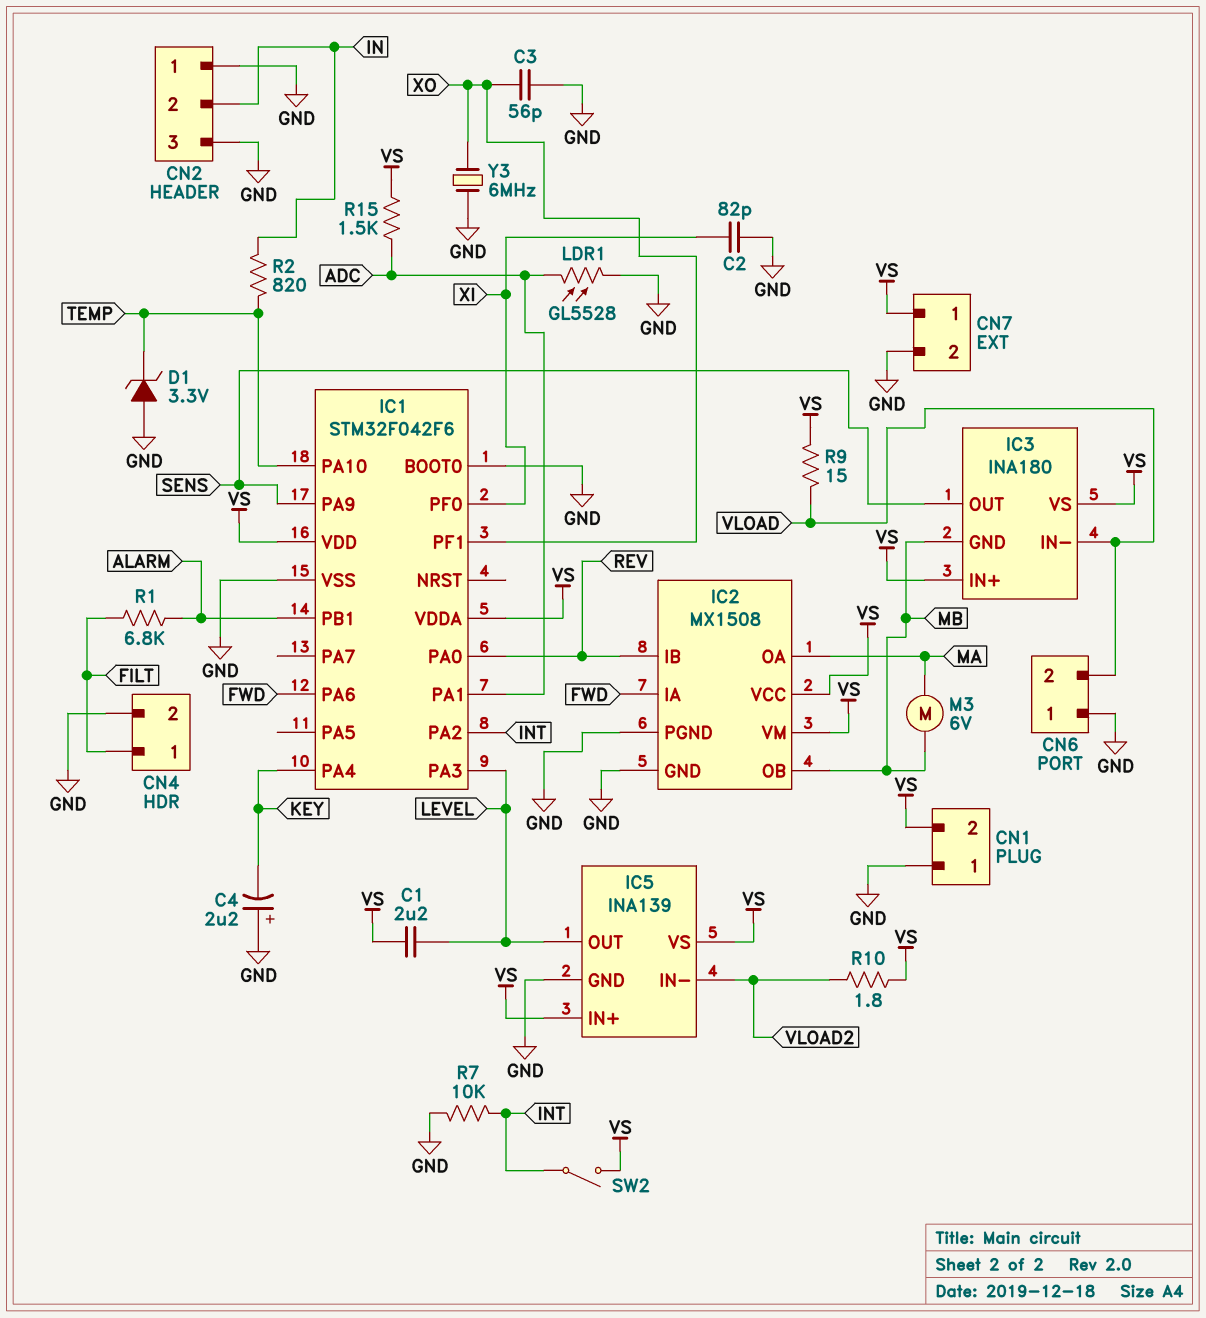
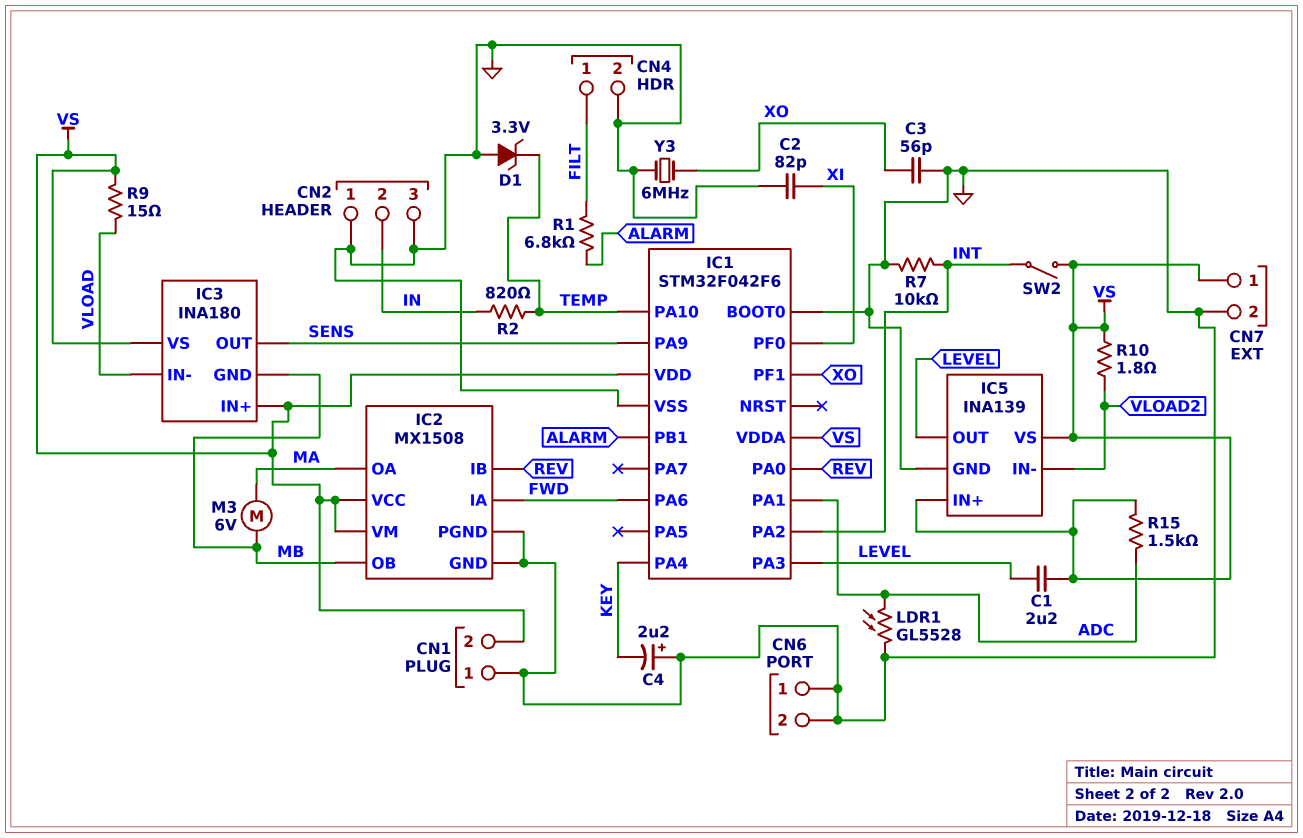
CN6 pin 2: VLOAD -> GND

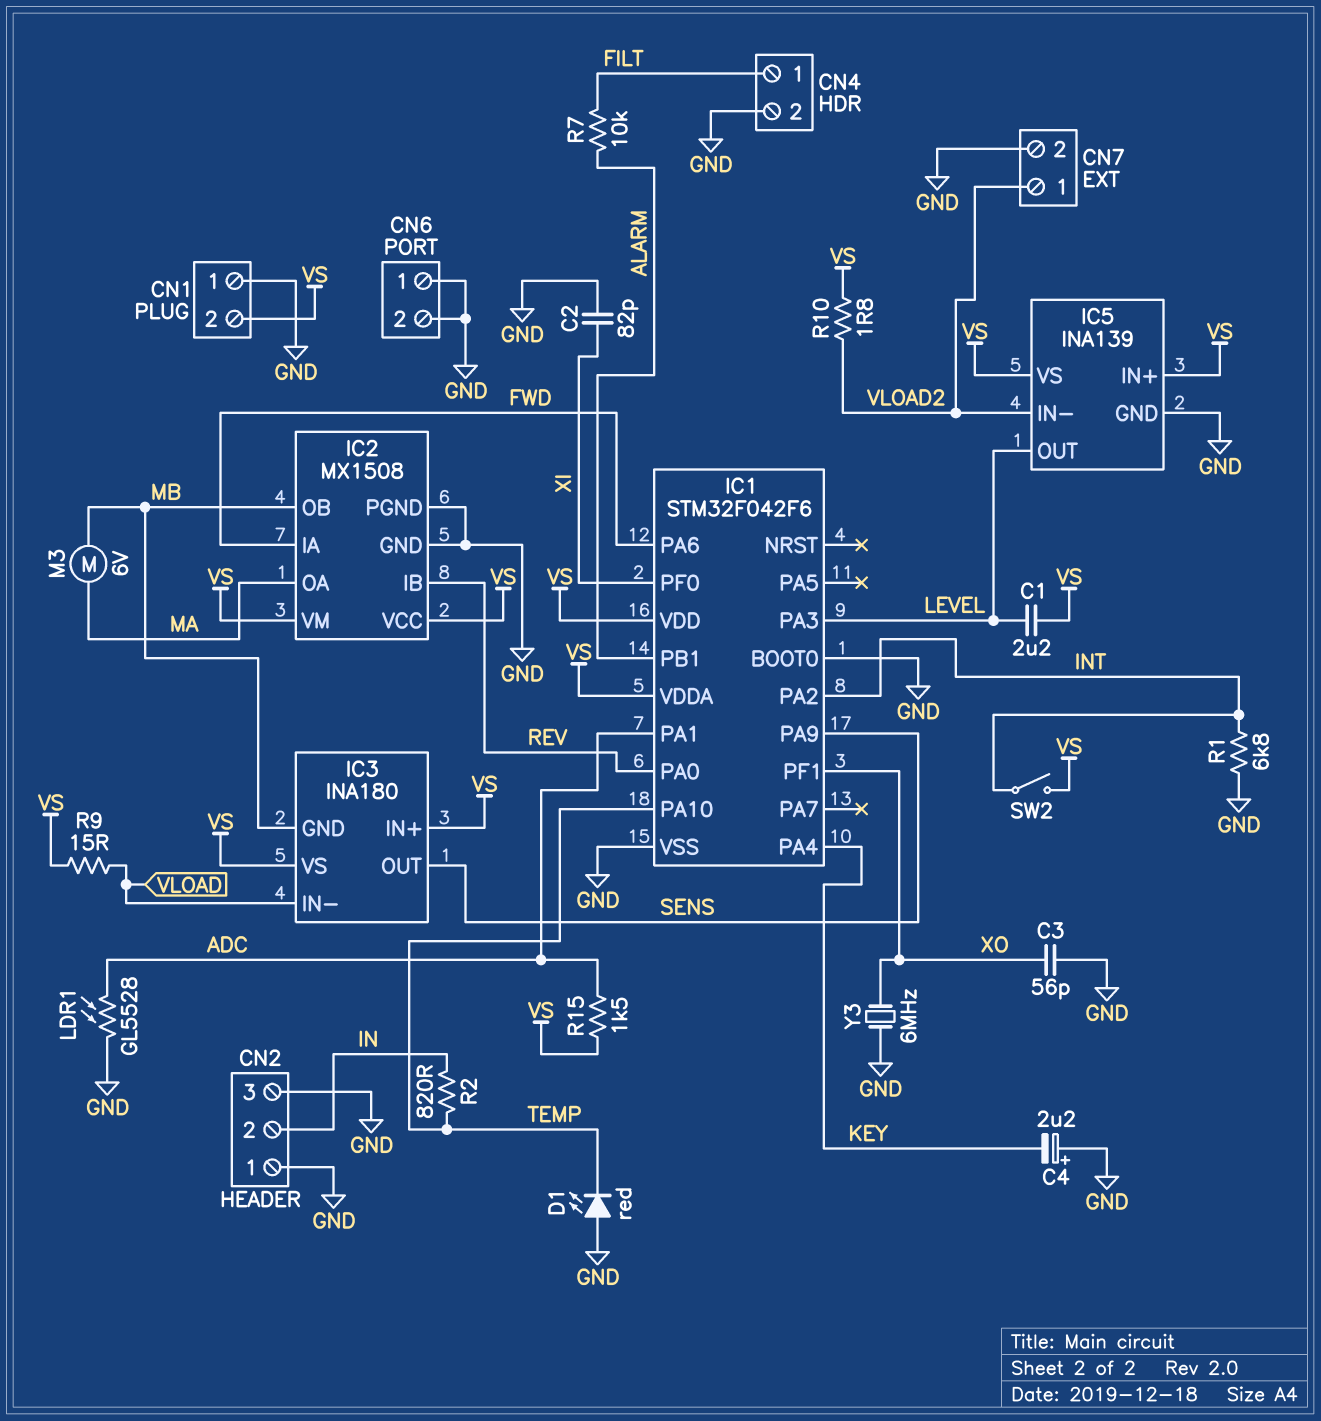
CN7 pin 1: VS -> VLOAD2
D1: zener 3.3V (A GND, K TEMP) -> LED red (A GND, K TEMP)
R1: 6.8k (ALARM, FILT) -> 6.8k (GND, INT)
R7: 10k (GND, INT) -> 10k (ALARM, FILT)

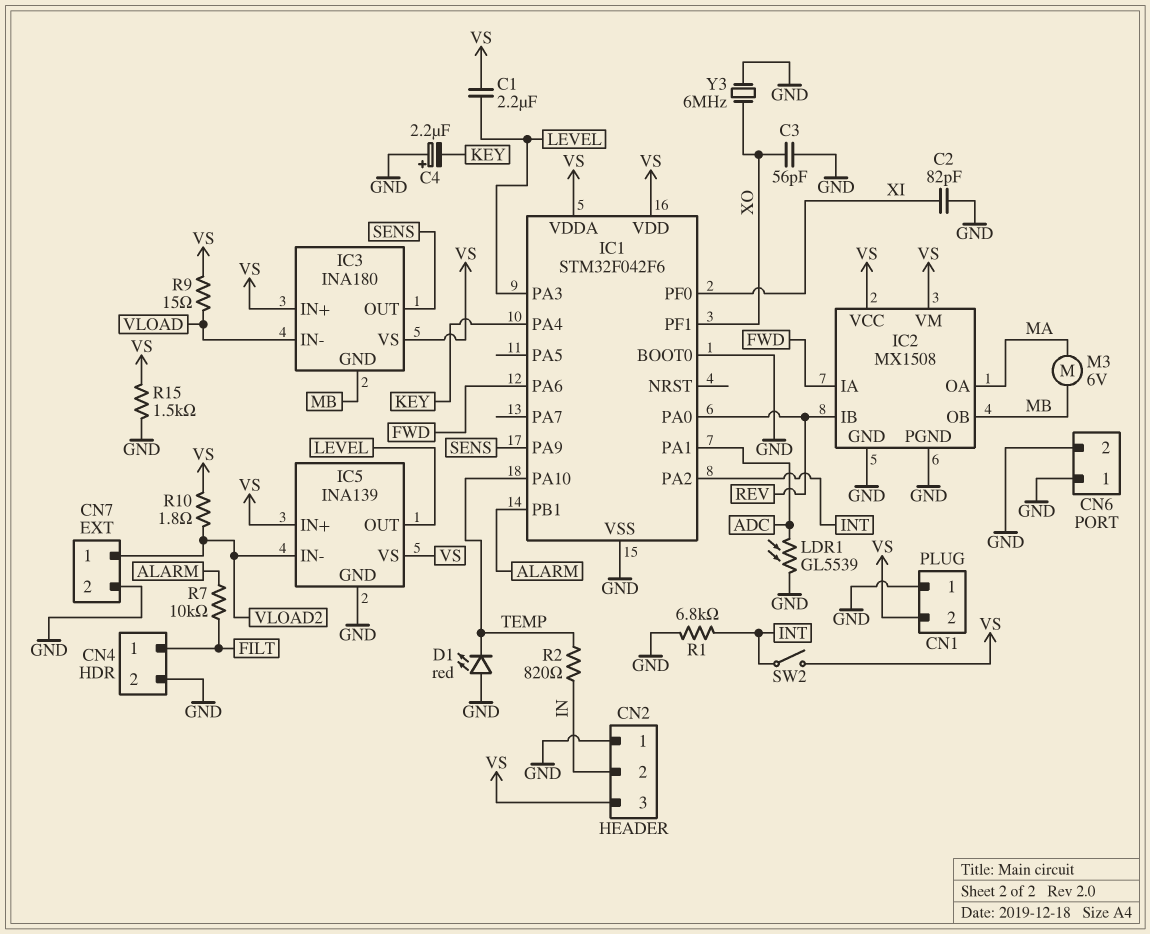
CN2 pin 3: GND -> VS
LDR1: GL5528 (ADC, GND) -> GL5539 (ADC, GND)
R15: 1.5k (ADC, VS) -> 1.5k (GND, VS)

